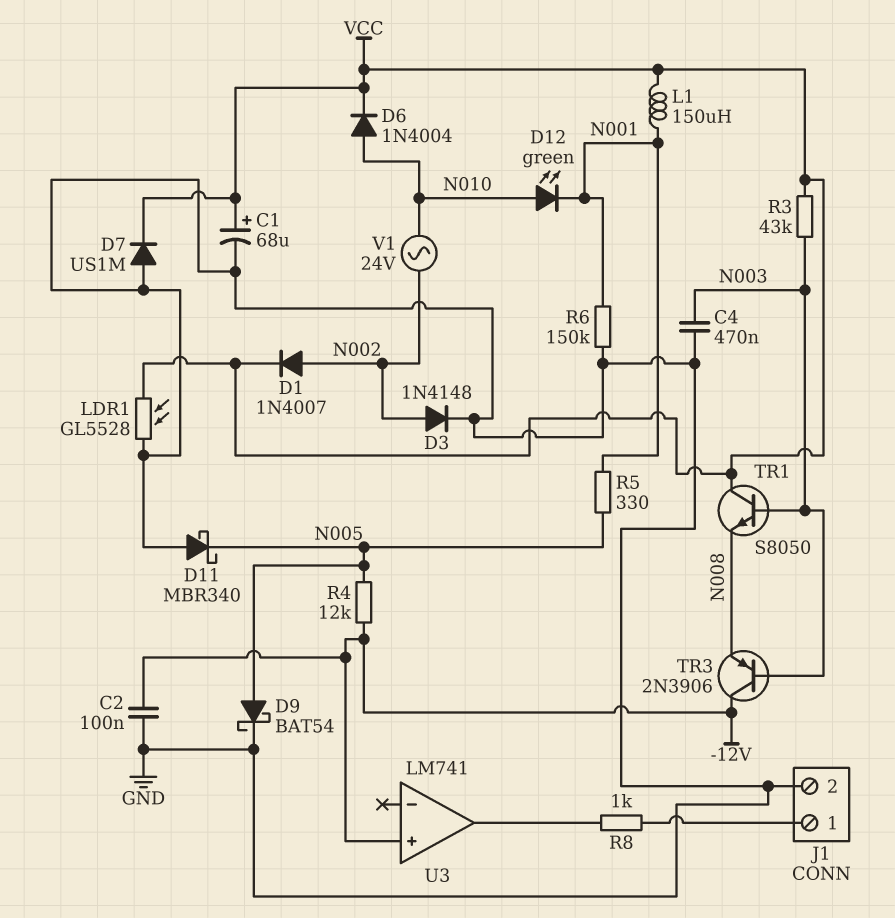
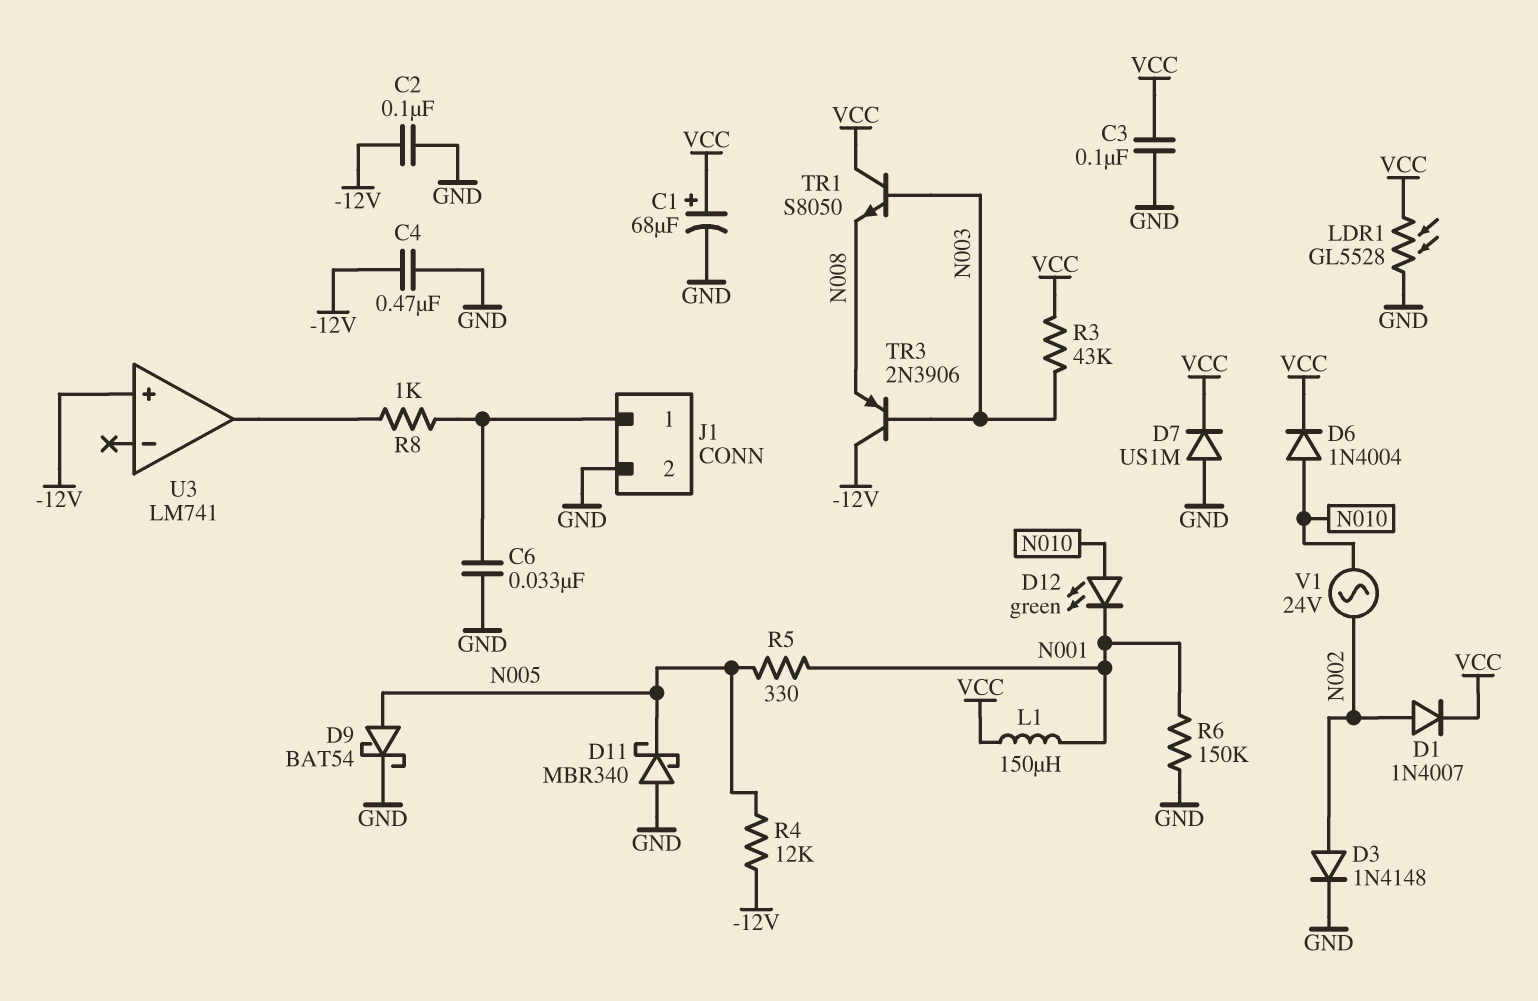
C3: none -> 100nF (GND, VCC)
C4: 470nF (GND, N003) -> 470nF (-12V, GND)
C6: none -> 33nF (GND, J1/1)

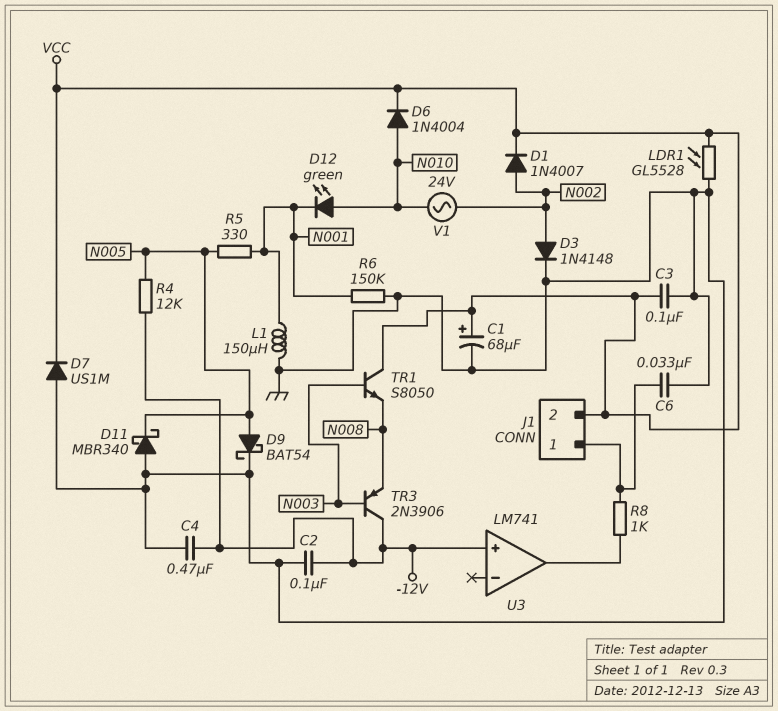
J1 pin 2: GND -> VCC
L1: 150uH (N001, VCC) -> 150uH (GND, N001)
R3: 43k (N003, VCC) -> none

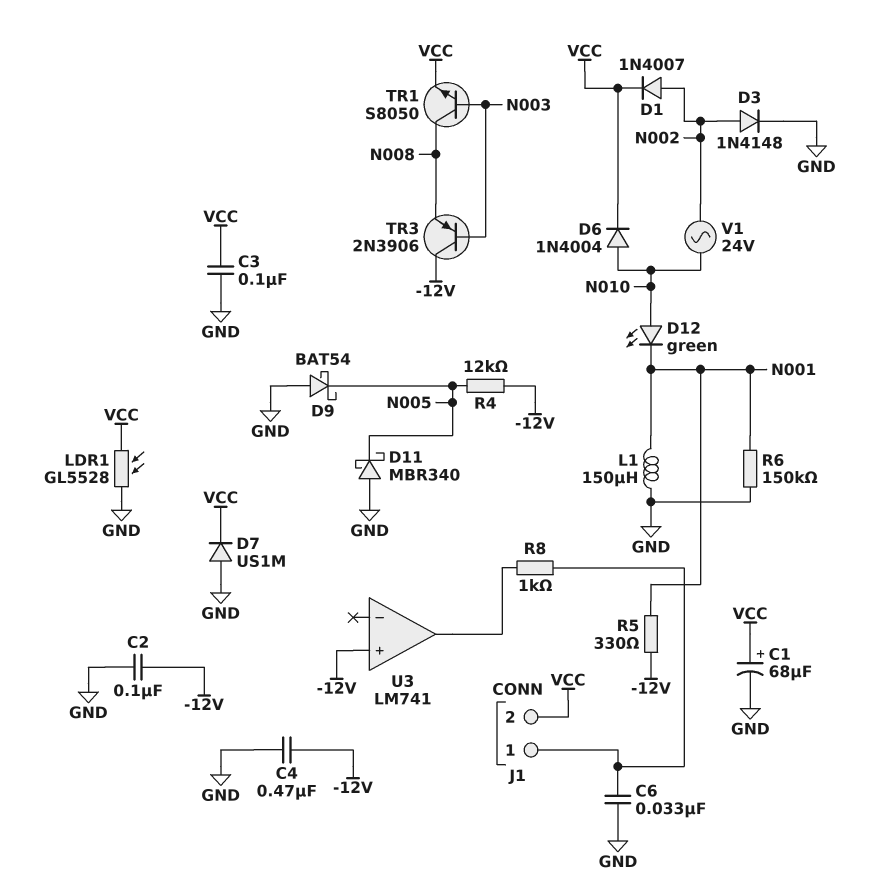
D9: schottky BAT54 (A N005, K GND) -> schottky BAT54 (A GND, K N005)
R5: 330 (N001, N005) -> 330 (-12V, N001)
TR1: NPN S8050 (B N003, C VCC, E N008) -> NPN S8050 (B N003, C N008, E VCC)

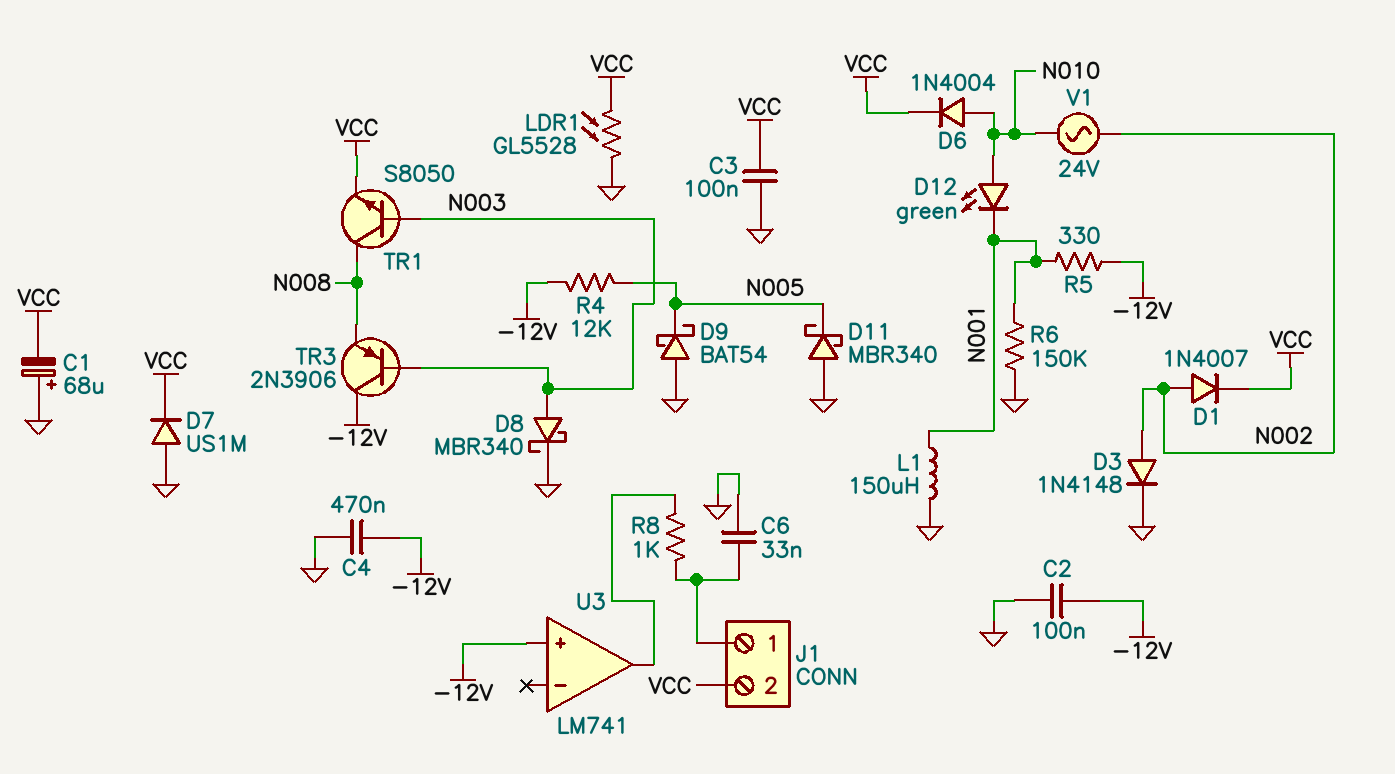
C1: 68uF (plus VCC, minus GND) -> 68uF (plus GND, minus VCC)
D8: none -> schottky MBR340 (A N003, K GND)

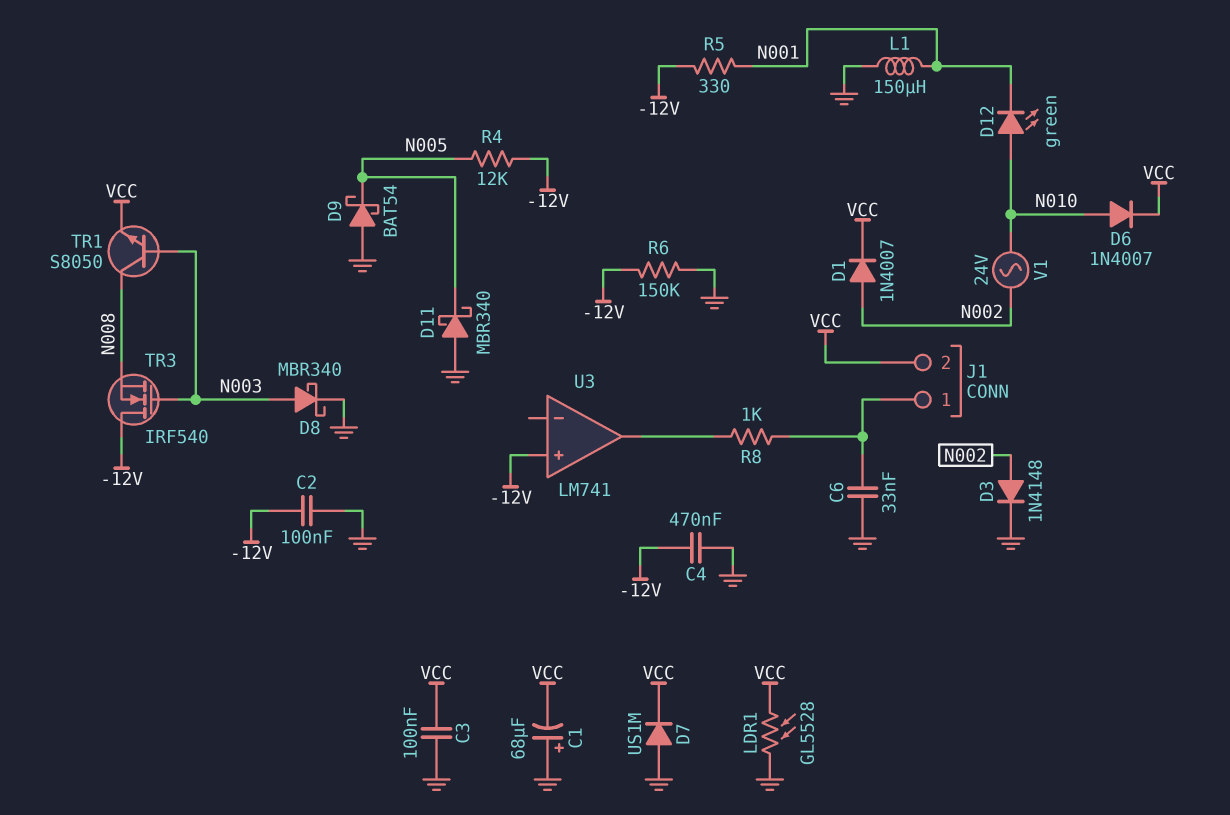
D6: diode 1N4004 (A N010, K VCC) -> diode 1N4007 (A N010, K VCC)
R6: 150k (GND, N001) -> 150k (-12V, GND)
TR3: PNP 2N3906 (B N003, C -12V, E N008) -> NMOS IRF540 (G N003, D -12V, S N008)

